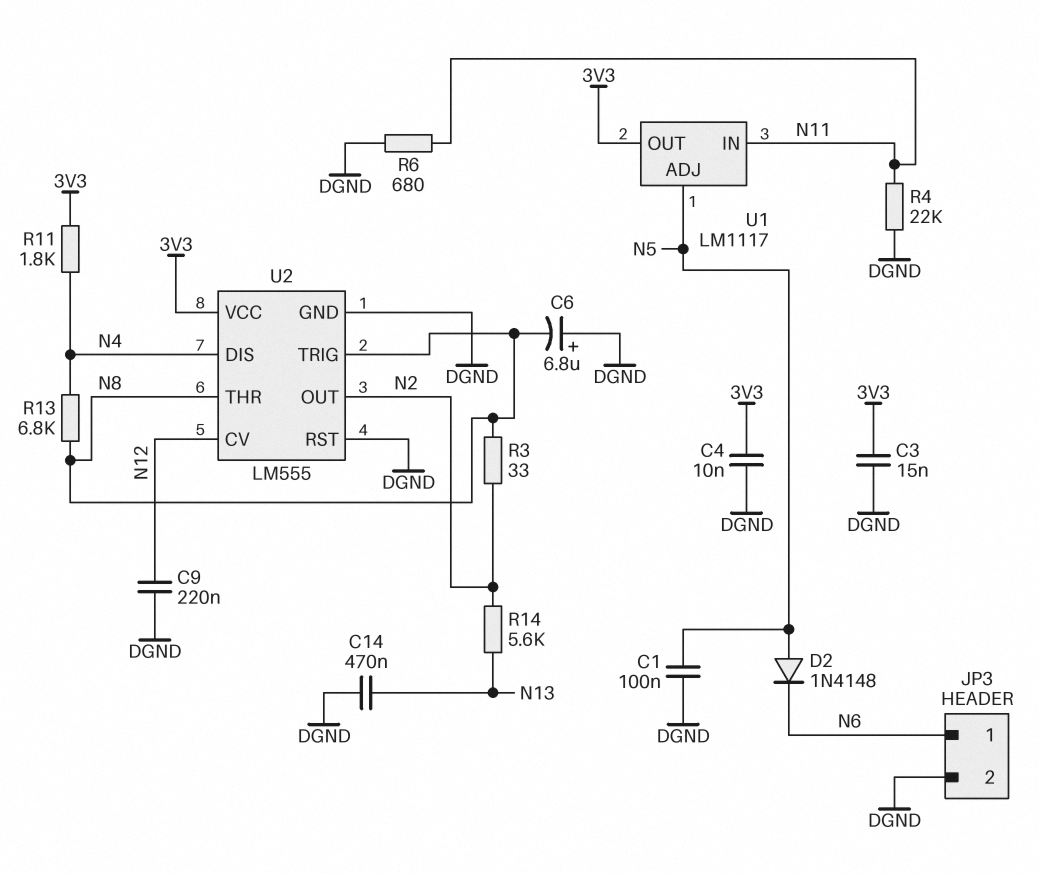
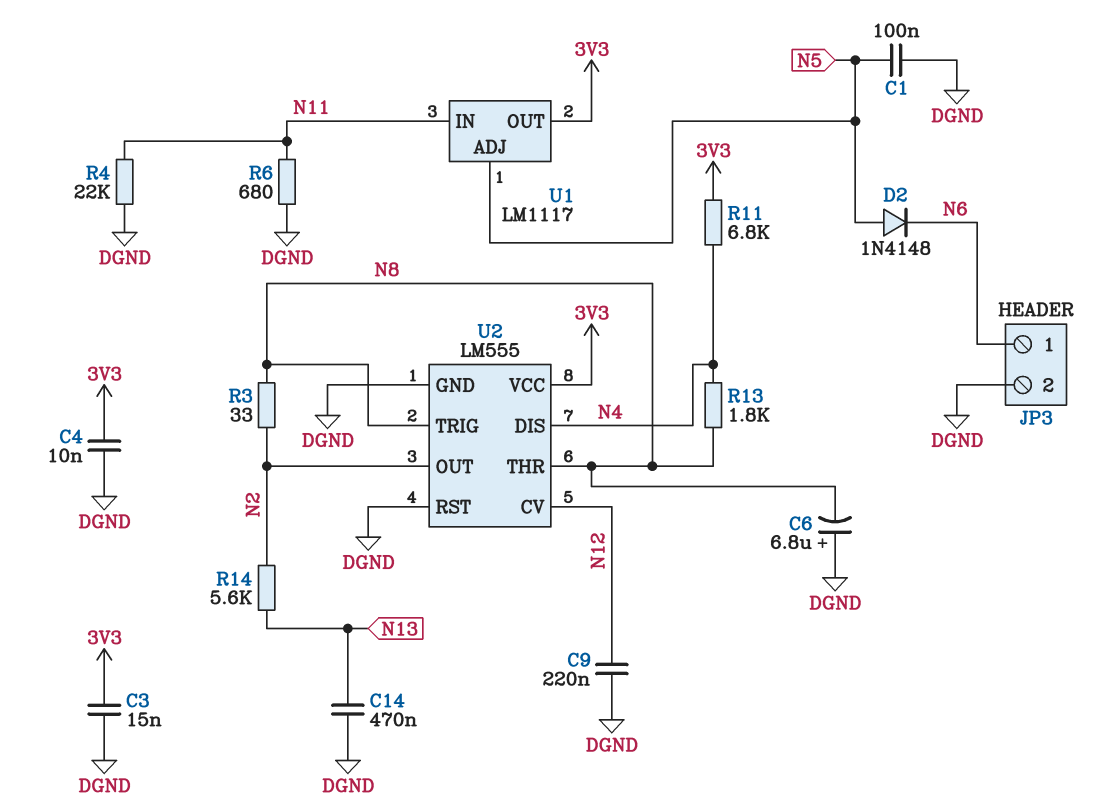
R11: 1.8k (3V3, N4) -> 6.8k (3V3, N4)
R13: 6.8k (N4, N8) -> 1.8k (N4, N8)

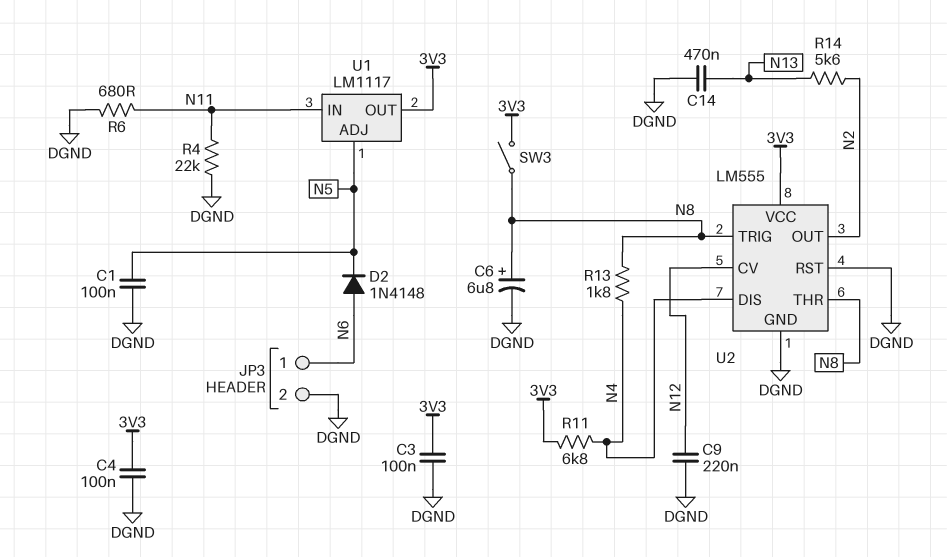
C3: 15nF (3V3, DGND) -> 100nF (3V3, DGND)
C4: 10nF (3V3, DGND) -> 100nF (3V3, DGND)
C6: 6.8uF (plus DGND, minus N8) -> 6.8uF (plus N8, minus DGND)
D2: diode 1N4148 (A N5, K N6) -> diode 1N4148 (A N6, K N5)
R3: 33 (N2, N8) -> none
SW3: none -> switch (3V3, N8)

